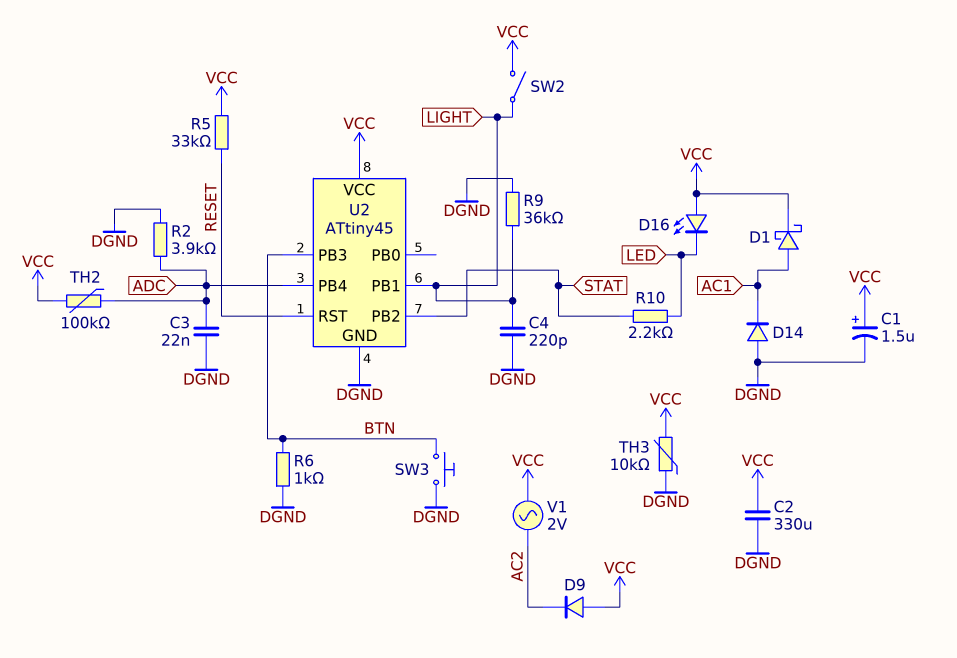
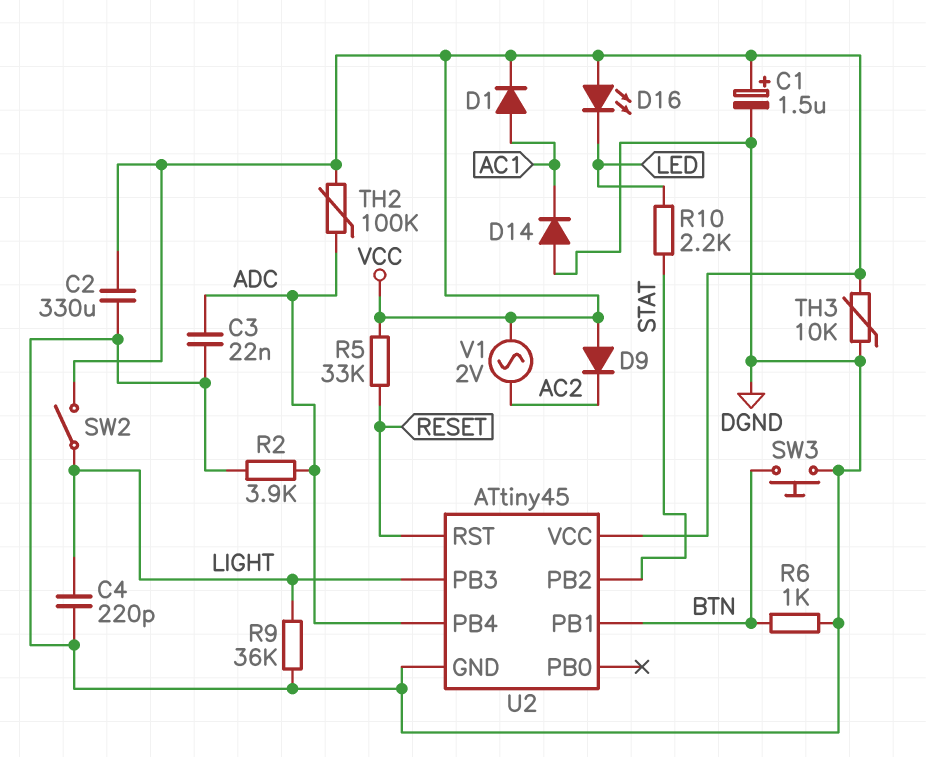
D1: schottky (A AC1, K VCC) -> diode (A AC1, K VCC)
U2 pin PB1: LIGHT -> BTN
U2 pin PB3: BTN -> LIGHT

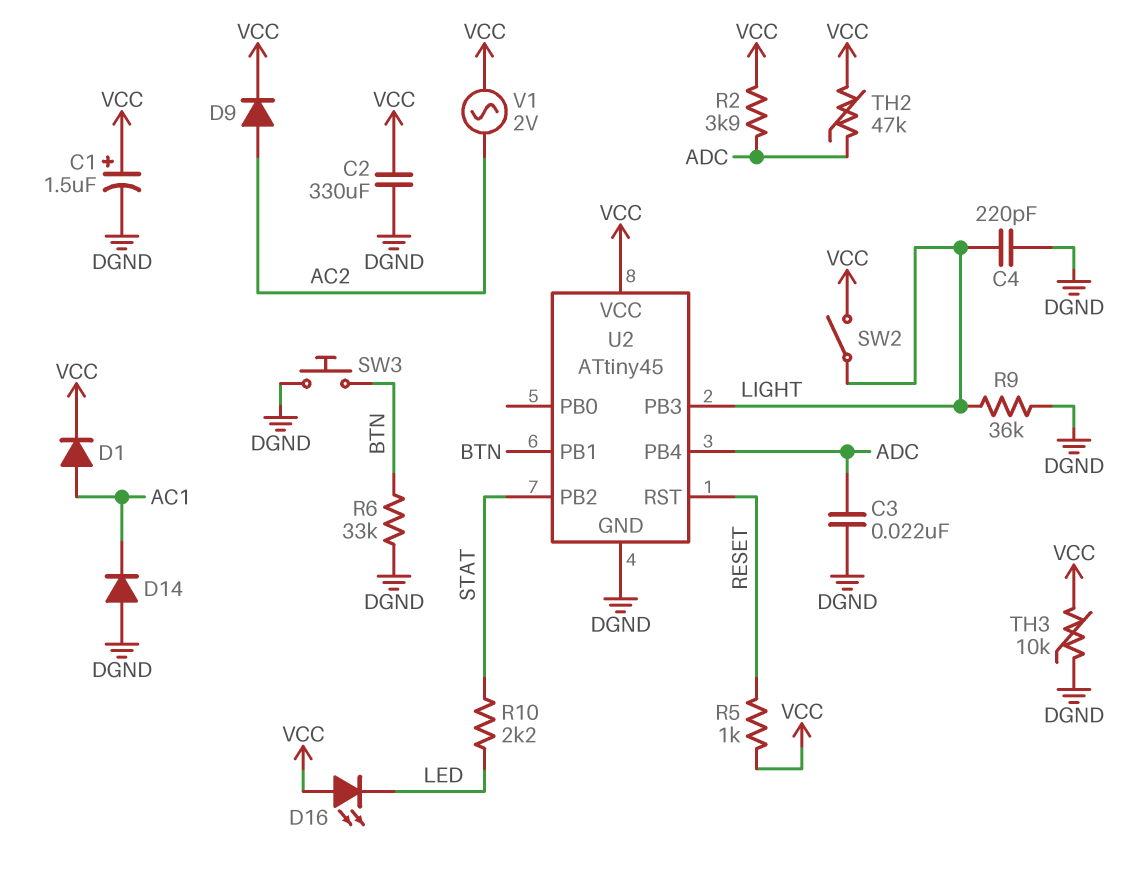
D9: diode (A VCC, K AC2) -> diode (A AC2, K VCC)
R2: 3.9k (ADC, DGND) -> 3.9k (ADC, VCC)
R5: 33k (RESET, VCC) -> 1k (RESET, VCC)
R6: 1k (BTN, DGND) -> 33k (BTN, DGND)
TH2: 100k (ADC, VCC) -> 47k (ADC, VCC)

